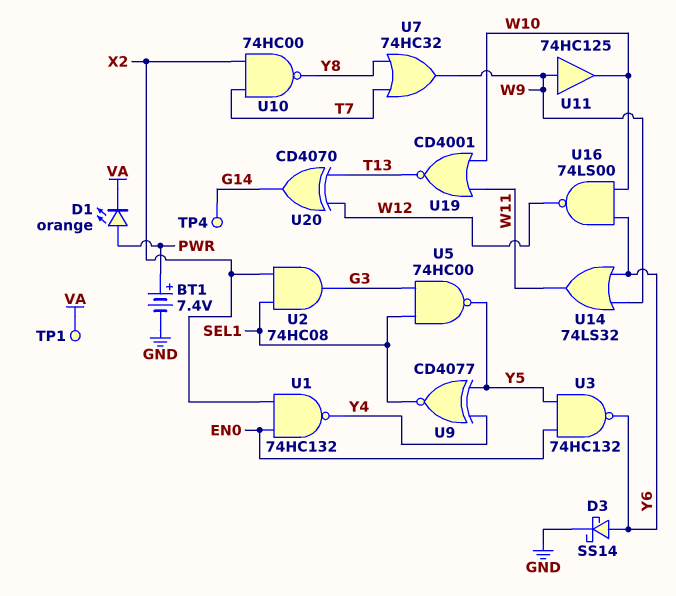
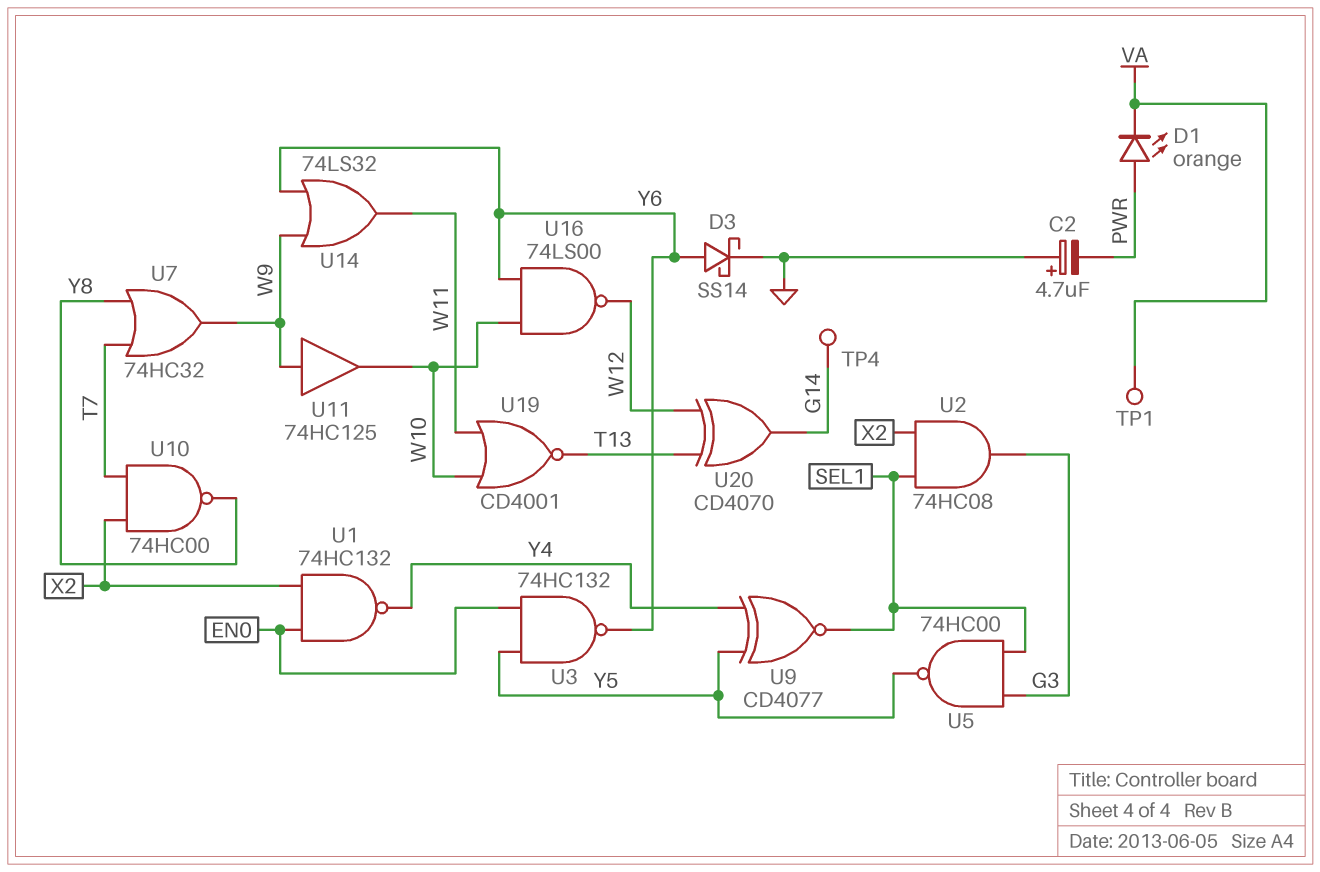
BT1: 7.4V (plus PWR, minus GND) -> none
C2: none -> 4.7uF (plus GND, minus PWR)

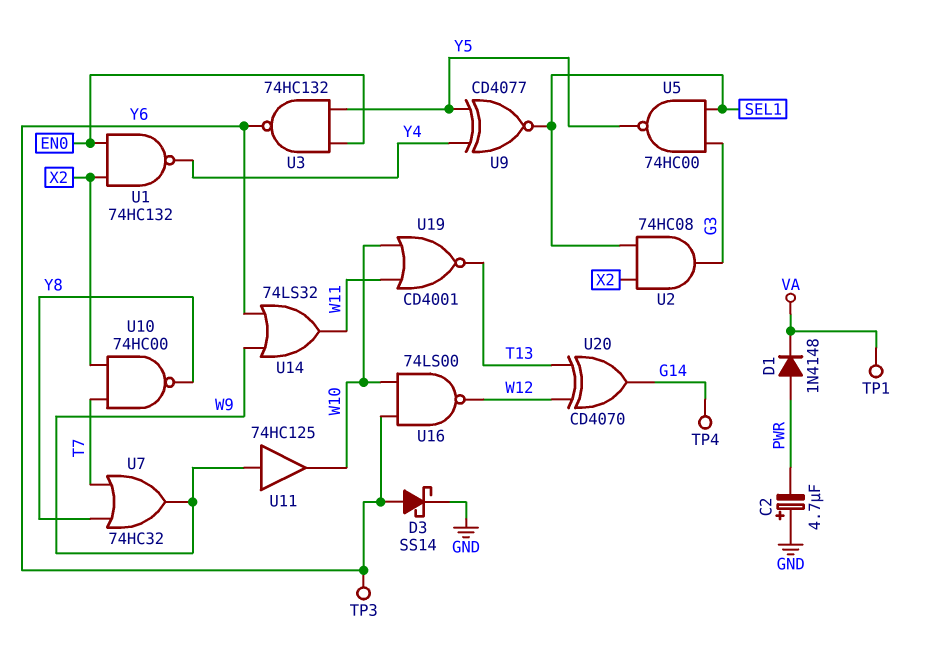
D1: LED orange (A PWR, K VA) -> diode 1N4148 (A PWR, K VA)
TP3: none -> test point (Y6)

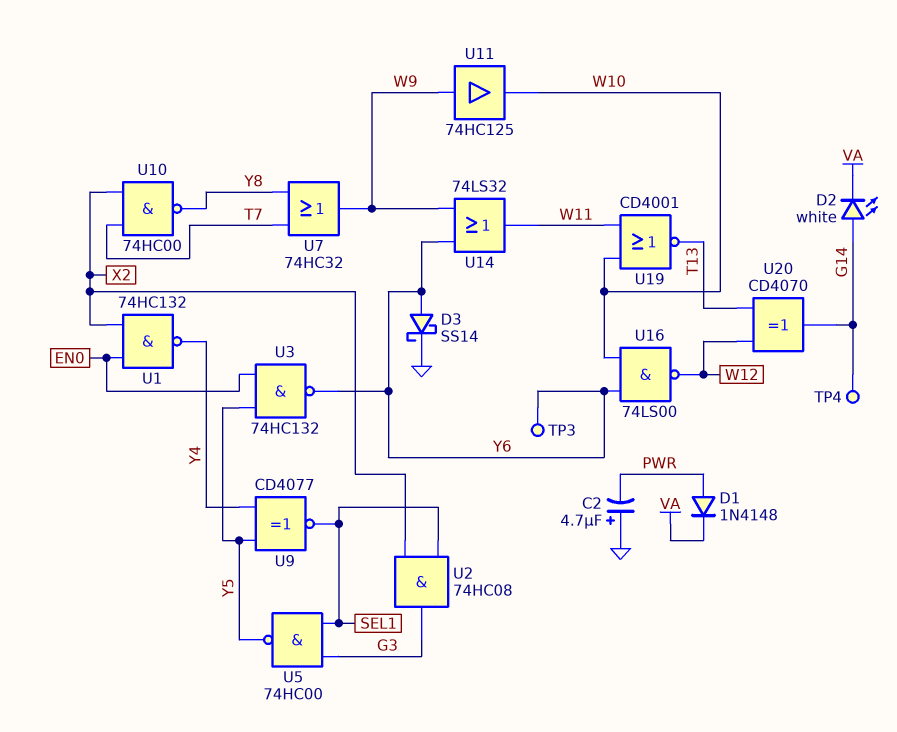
D2: none -> LED white (A G14, K VA)
TP1: test point (VA) -> none

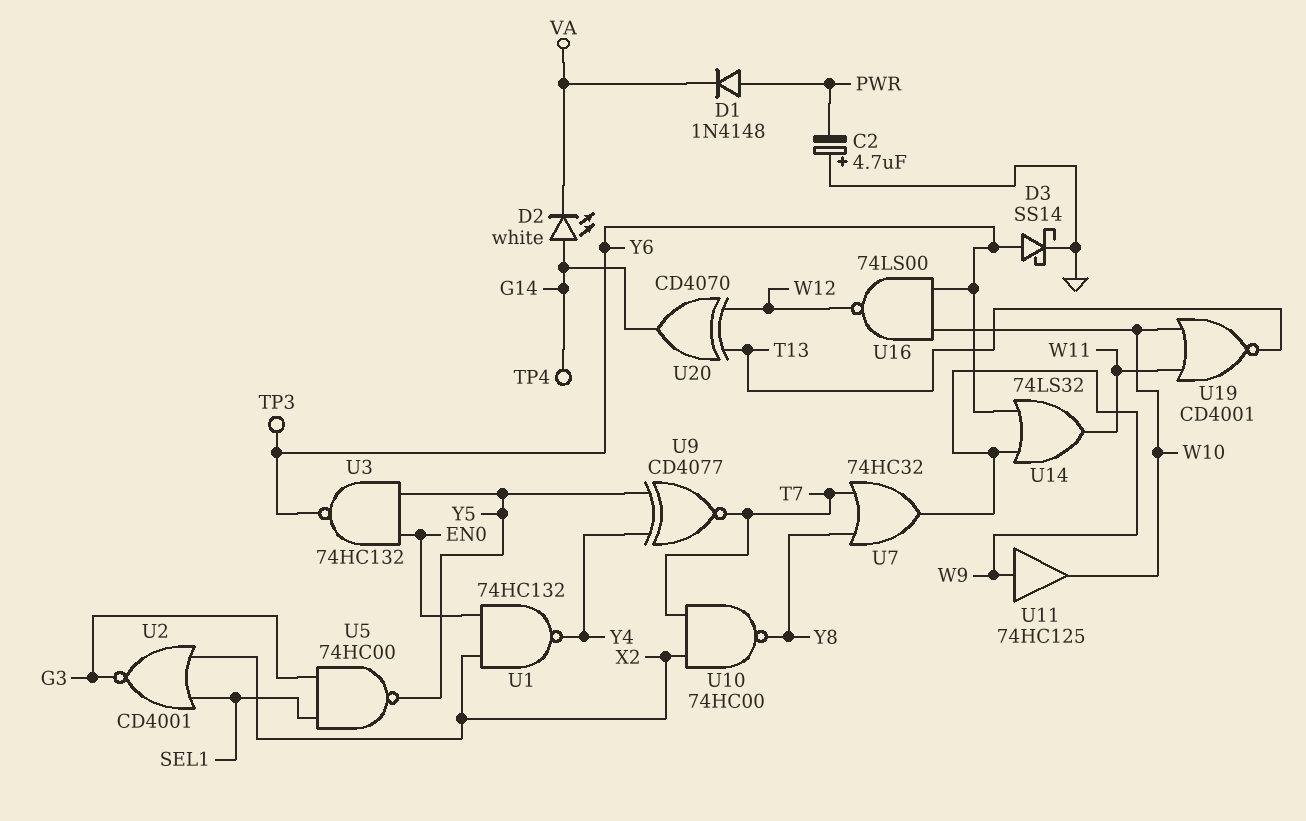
U2: AND 74HC08 (in SEL1, in X2, out G3) -> NOR CD4001 (in SEL1, in X2, out G3)
U9: XNOR CD4077 (in Y4, in Y5, out SEL1) -> XNOR CD4077 (in Y4, in Y5, out T7)

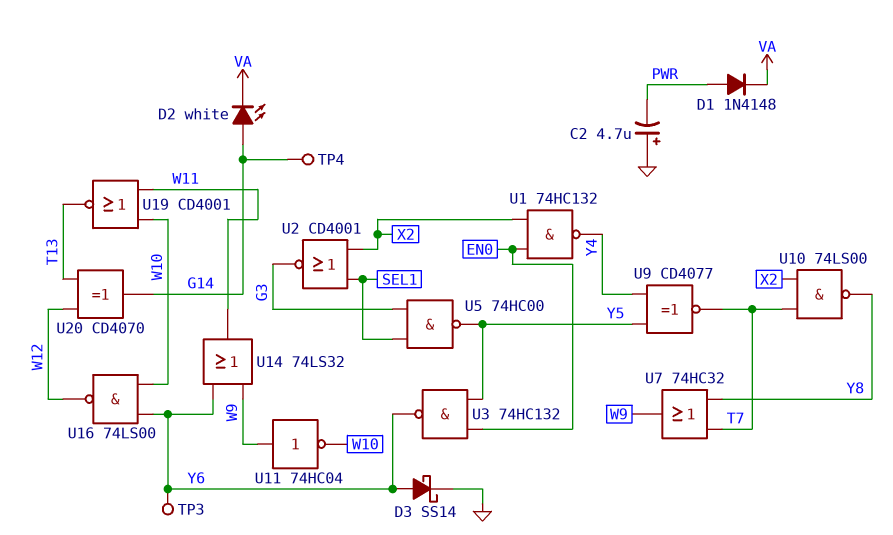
U10: NAND 74HC00 (in T7, in X2, out Y8) -> NAND 74LS00 (in T7, in X2, out Y8)
U11: buffer 74HC125 (in W9, out W10) -> NOT 74HC04 (in W9, out W10)

